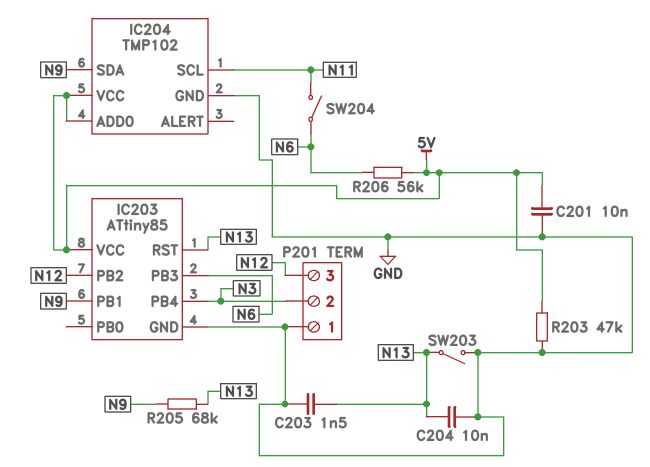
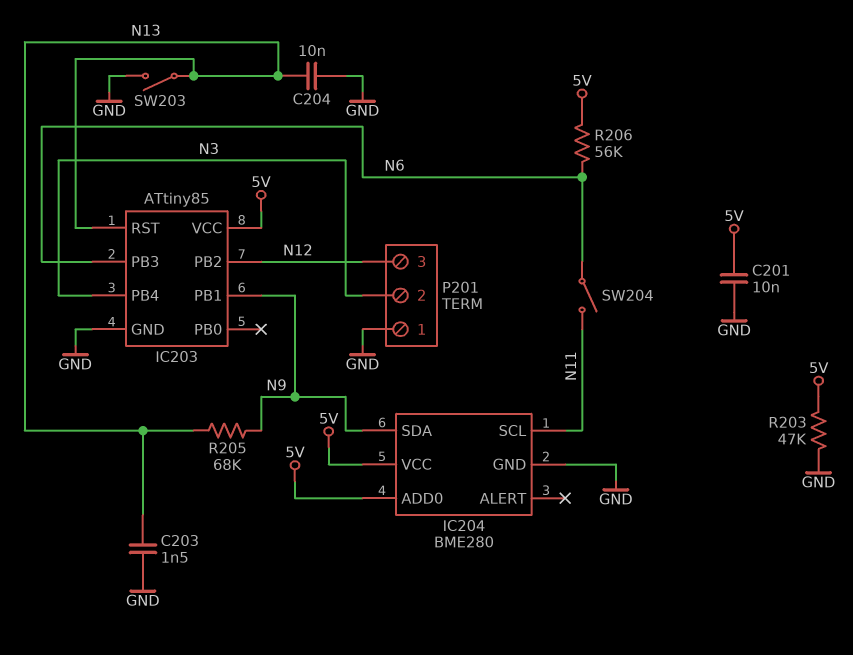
IC204: TMP102 -> BME280

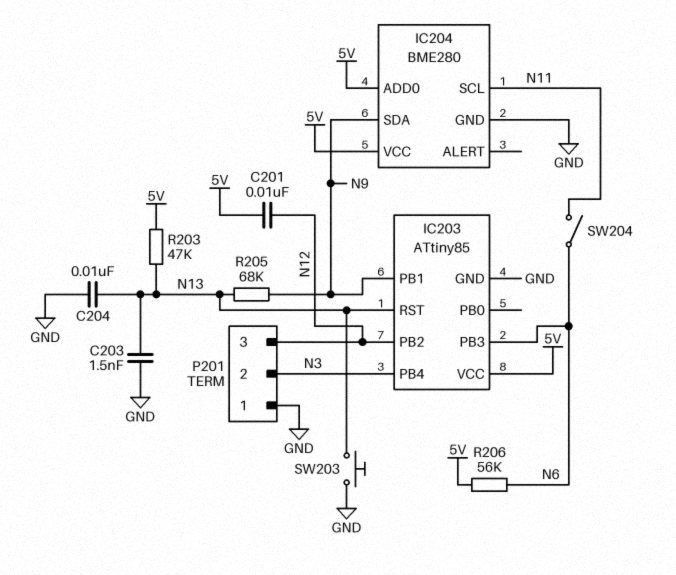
C201: 10nF (5V, GND) -> 10nF (5V, N12)
R203: 47k (5V, GND) -> 47k (5V, N13)
SW203: switch (GND, N13) -> button (GND, N13)

